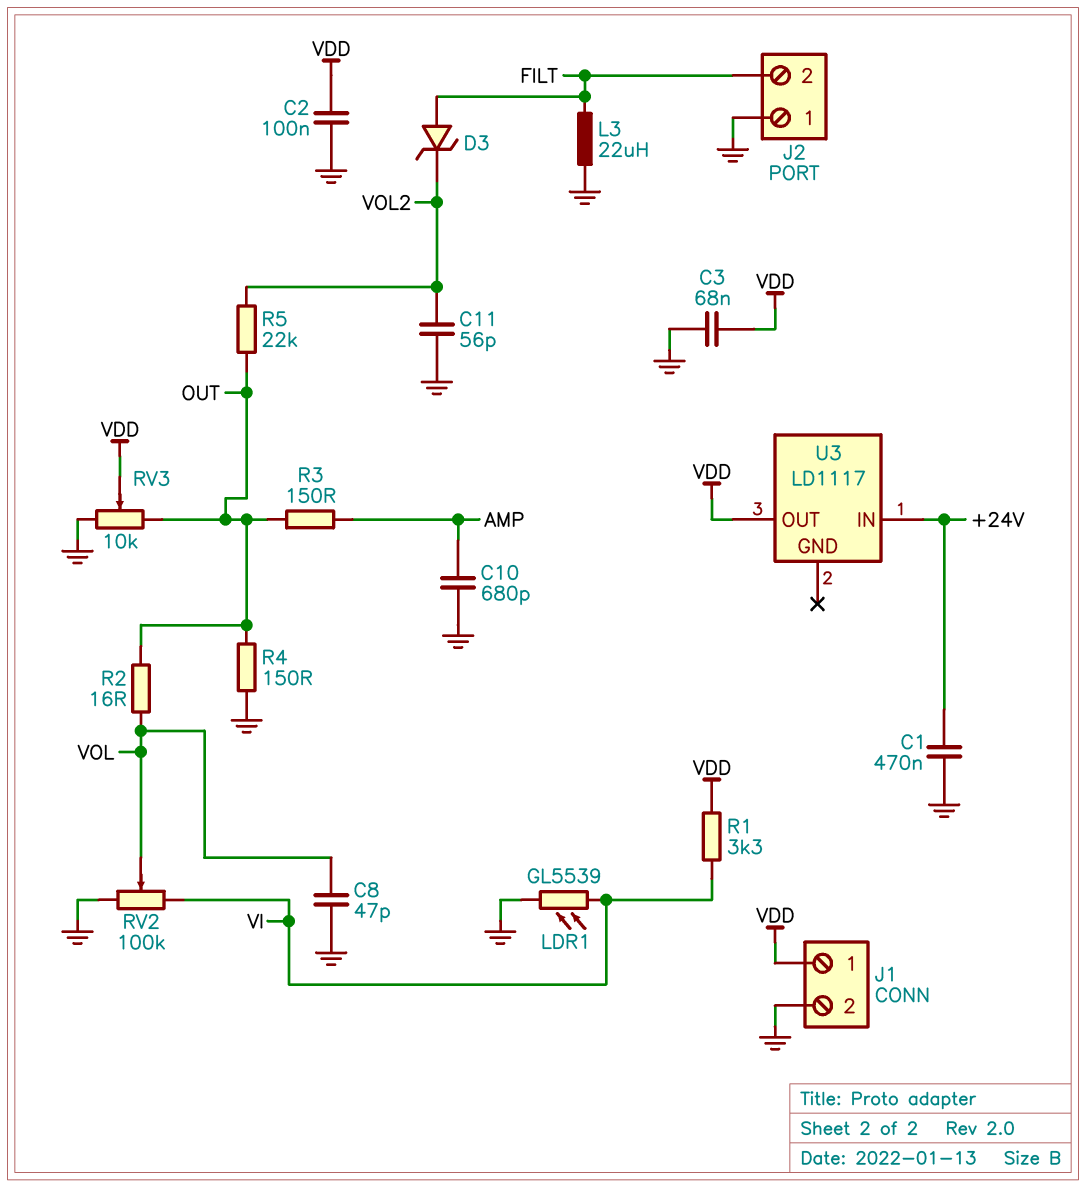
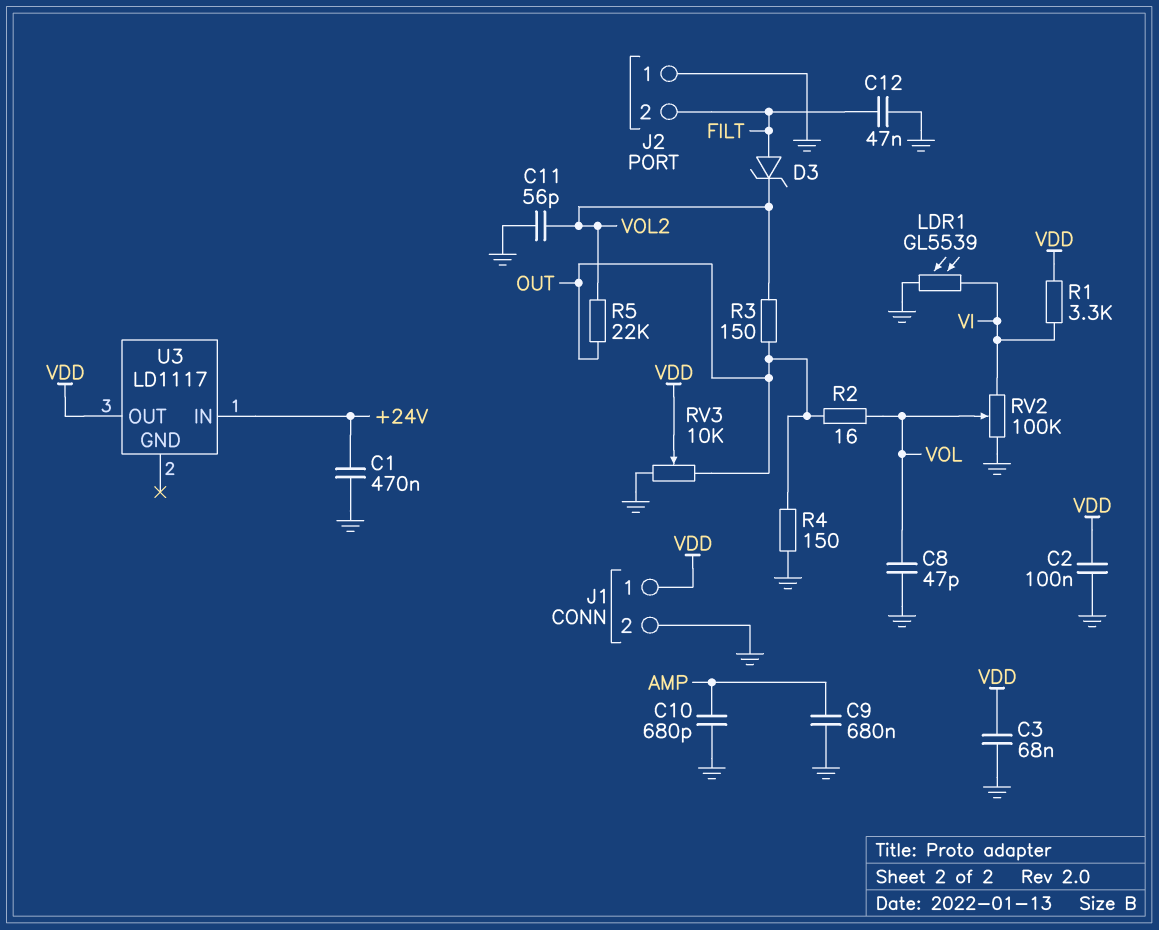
C9: none -> 680nF (AMP, GND)
C12: none -> 47nF (FILT, GND)
L3: 22uH (FILT, GND) -> none
R3: 150 (AMP, OUT) -> 150 (OUT, VOL2)

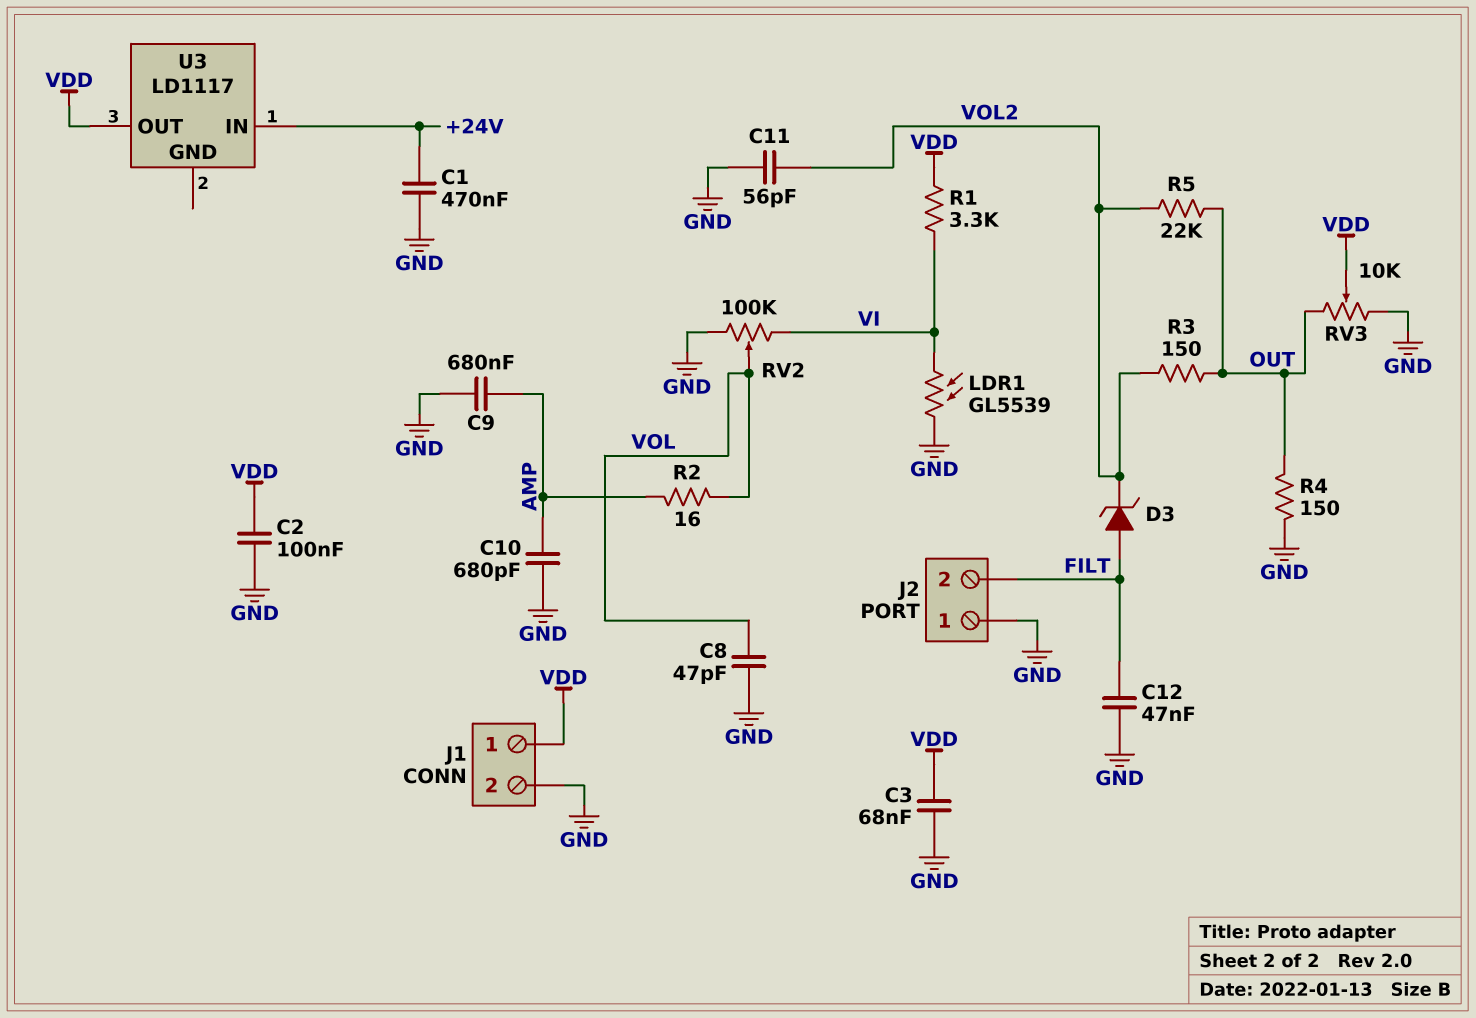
R2: 16 (OUT, VOL) -> 16 (AMP, VOL)

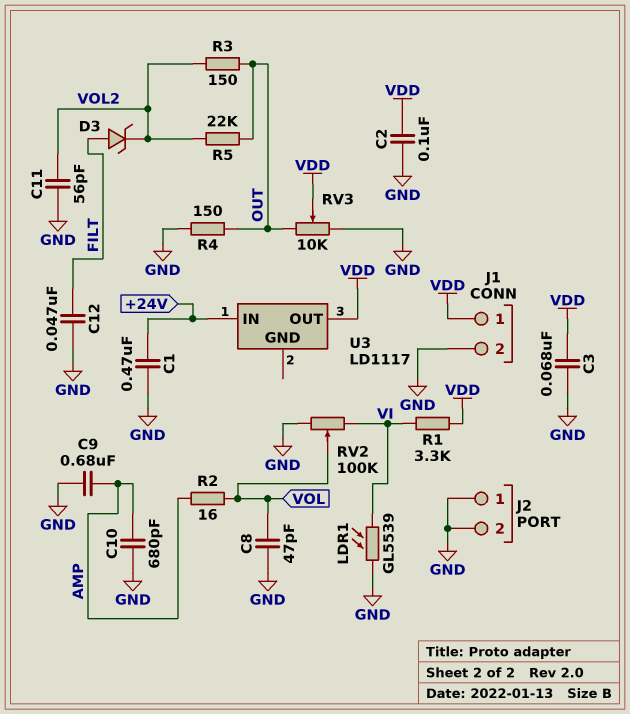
J2 pin 2: FILT -> GND

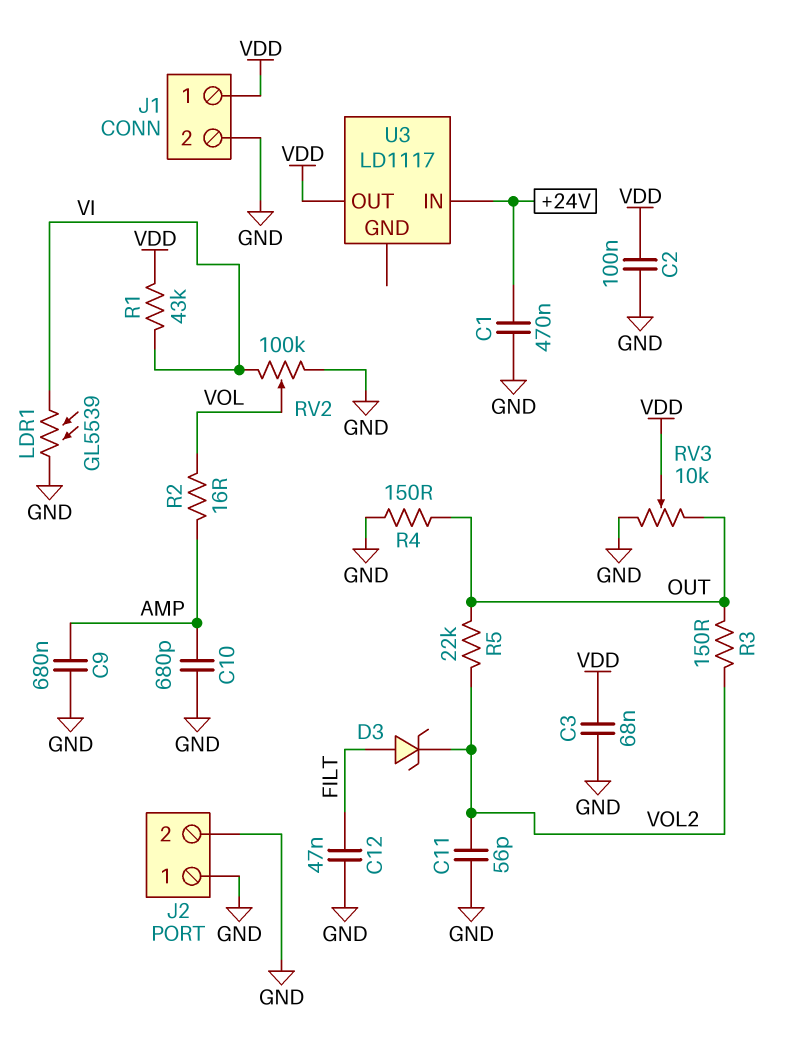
C8: 47pF (GND, VOL) -> none
R1: 3.3k (VDD, VI) -> 43k (VDD, VI)

